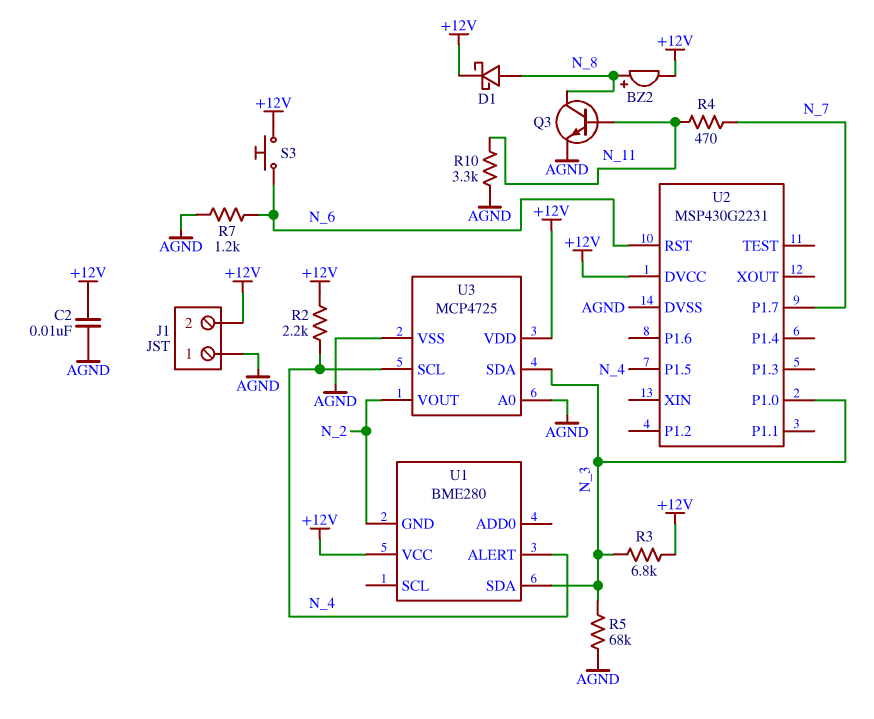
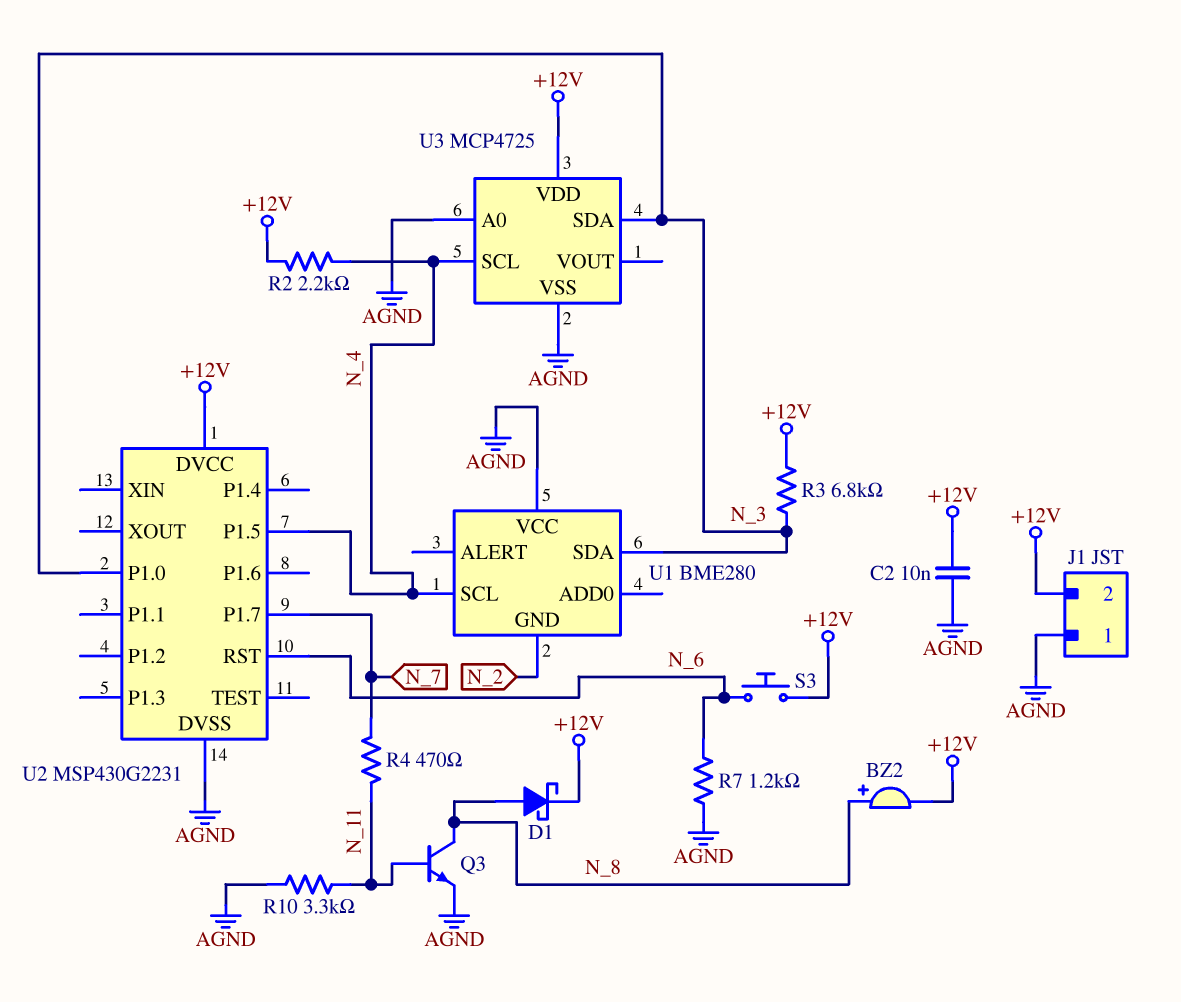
R5: 68k (AGND, N_3) -> none
U1 pin ALERT: N_4 -> none
U1 pin SCL: none -> N_4
U1 pin VCC: +12V -> AGND
U3 pin VOUT: N_2 -> none

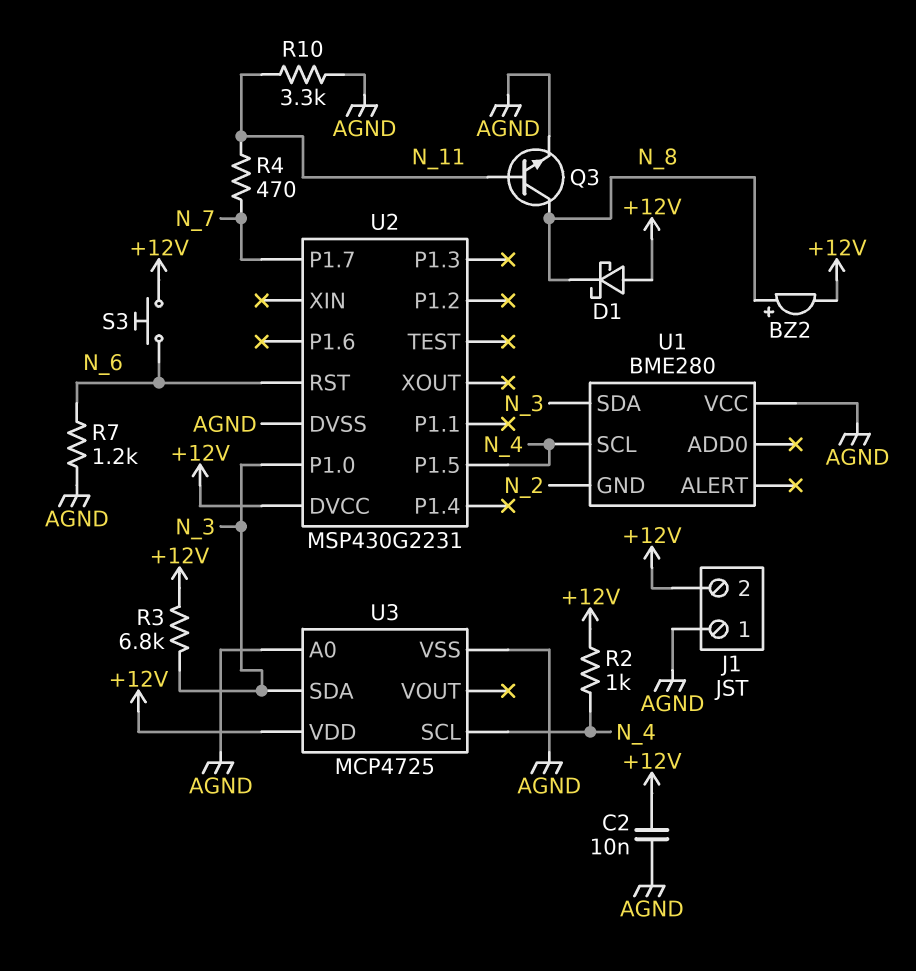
D1: schottky (A N_8, K +12V) -> schottky (A +12V, K N_8)
R2: 2.2k (+12V, N_4) -> 1k (+12V, N_4)

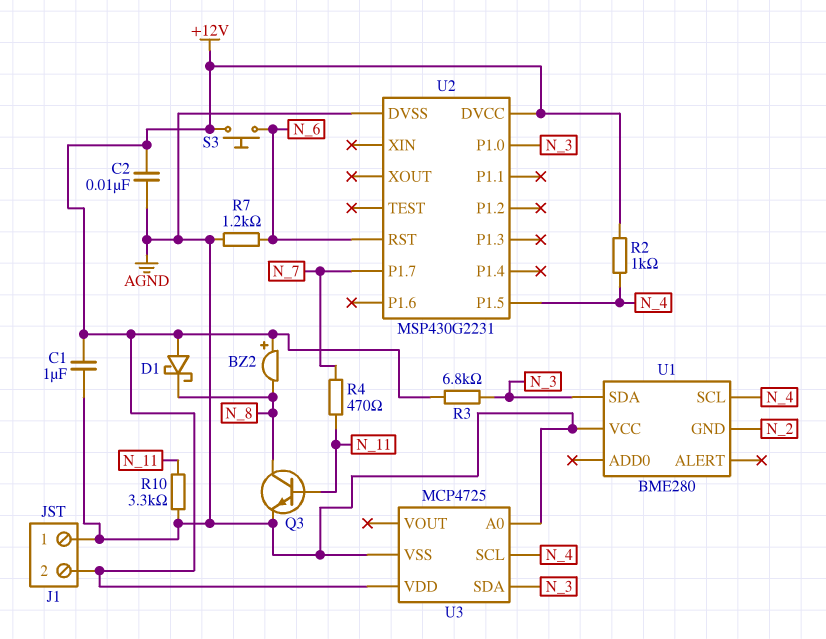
BZ2: buzzer (plus N_8, minus +12V) -> buzzer (plus +12V, minus N_8)
C1: none -> 1uF (+12V, AGND)

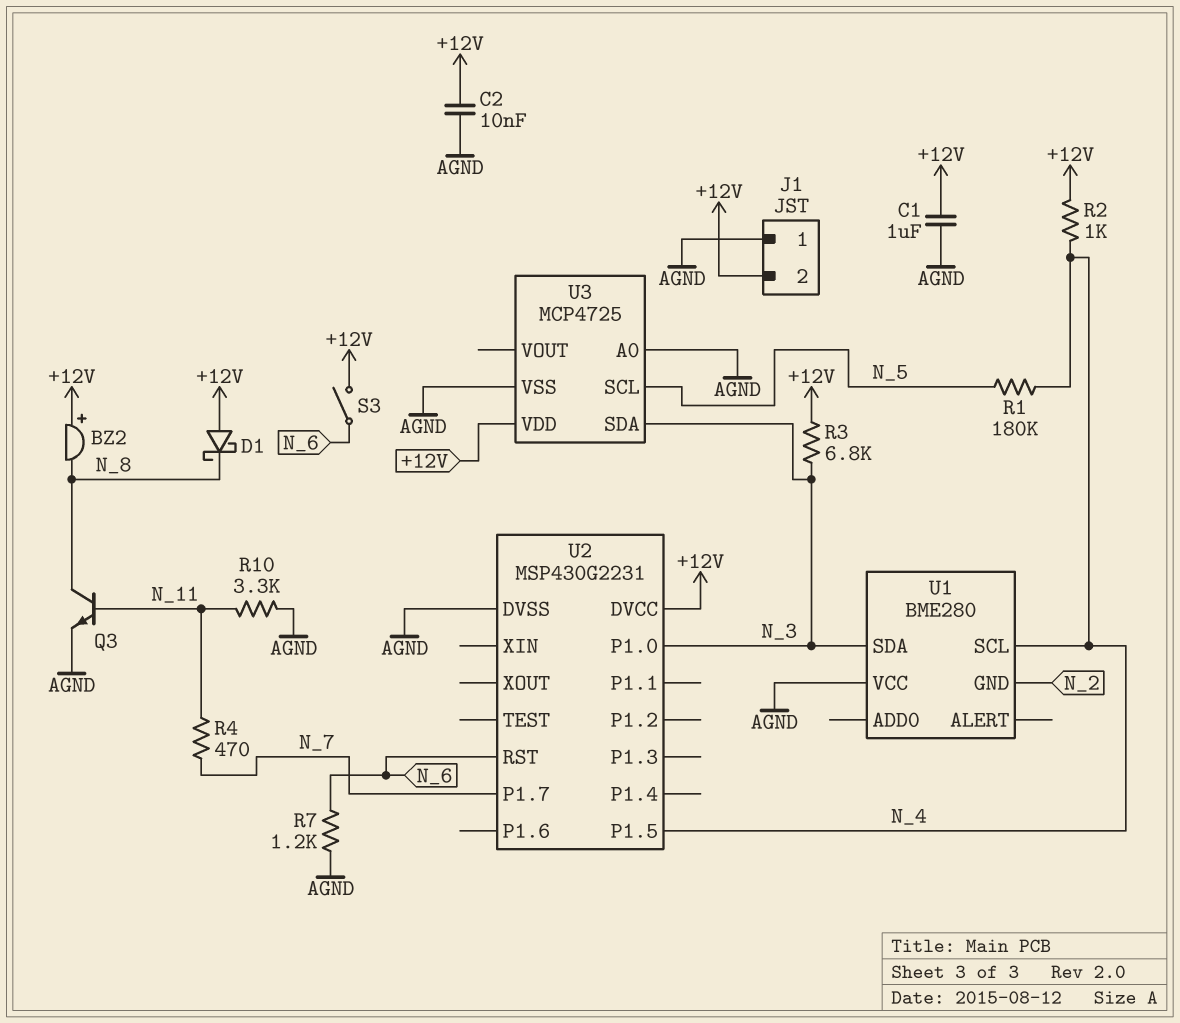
R1: none -> 180k (N_4, N_5)
S3: button (+12V, N_6) -> switch (+12V, N_6)
U3 pin SCL: N_4 -> N_5

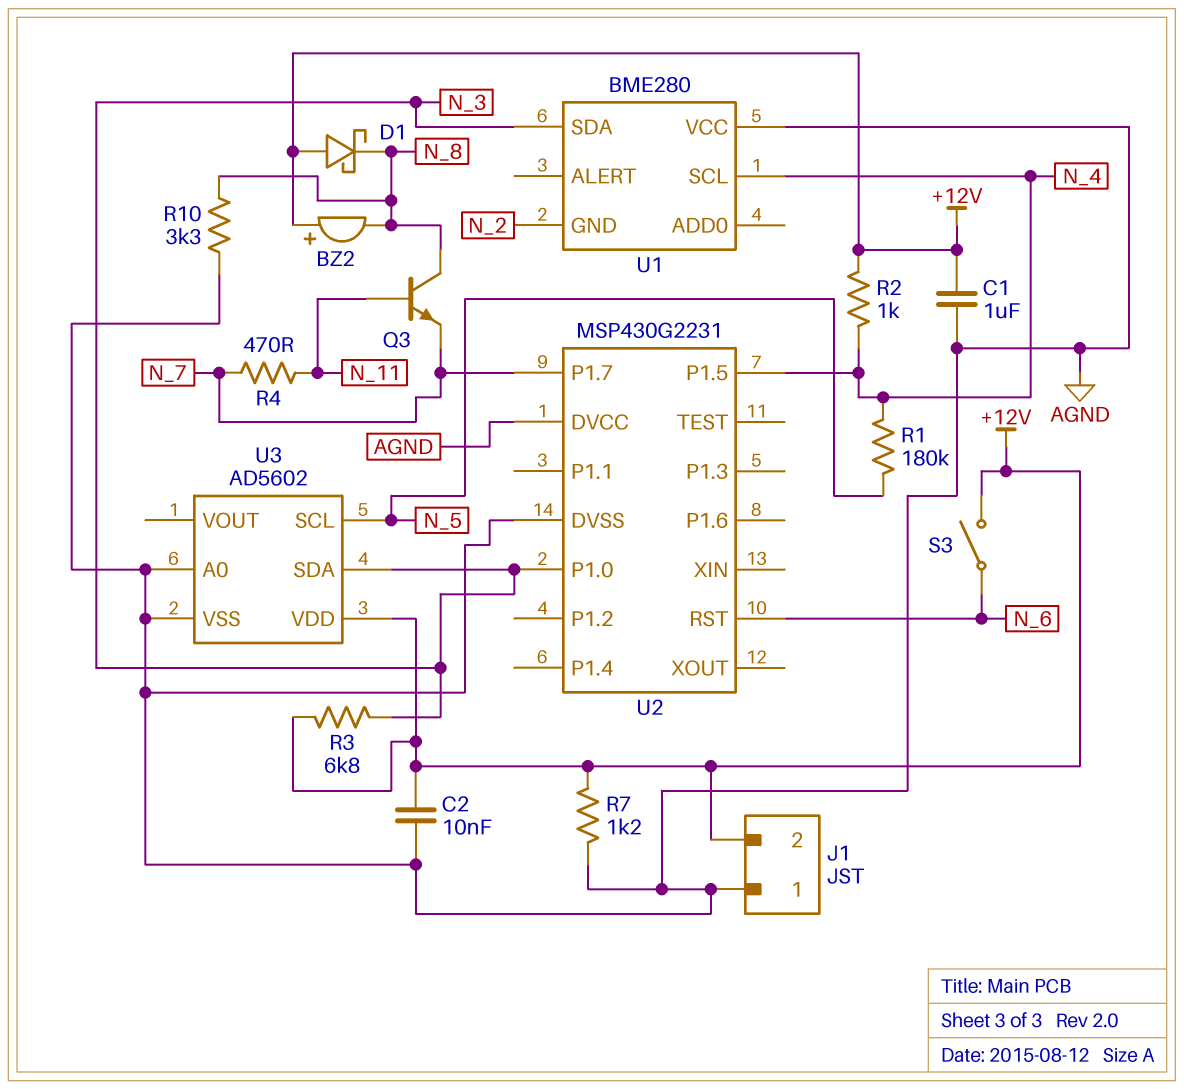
Q3: NPN (B N_11, C N_8, E AGND) -> NPN (B N_11, C N_8, E N_7)
R7: 1.2k (AGND, N_6) -> 1.2k (+12V, AGND)
R10: 3.3k (AGND, N_11) -> 3.3k (AGND, N_8)
U2 pin DVCC: +12V -> AGND
U3: MCP4725 -> AD5602

